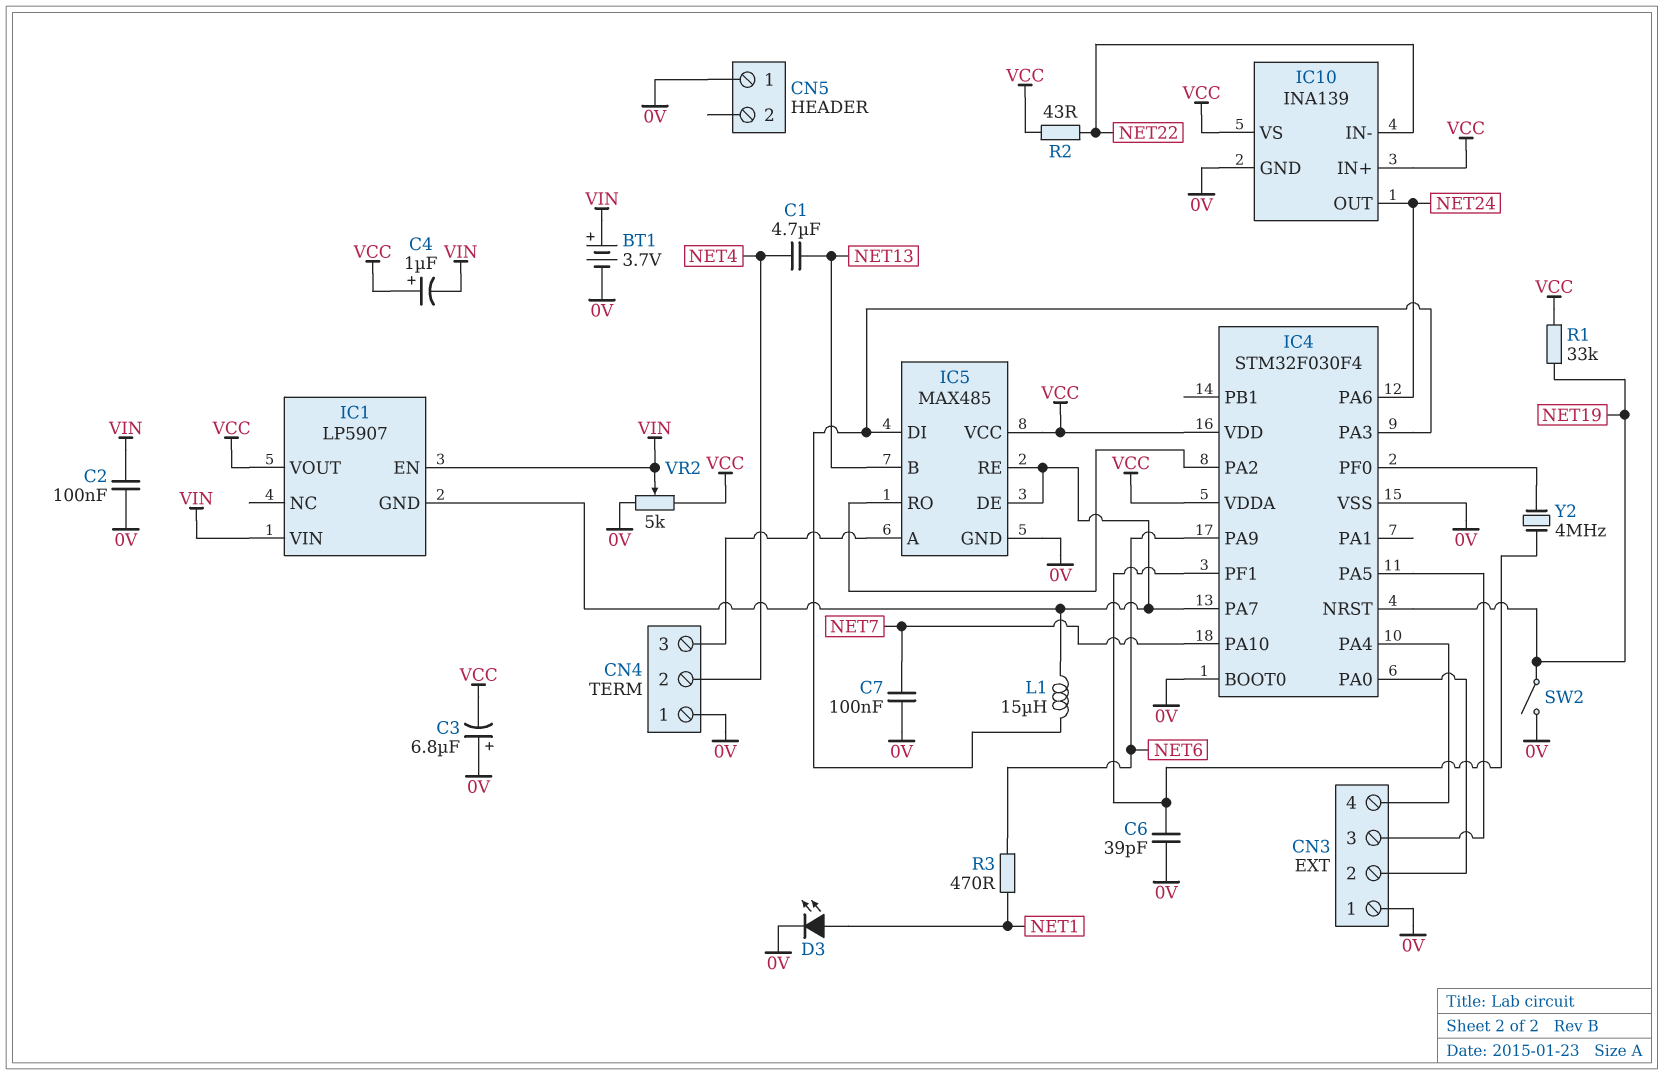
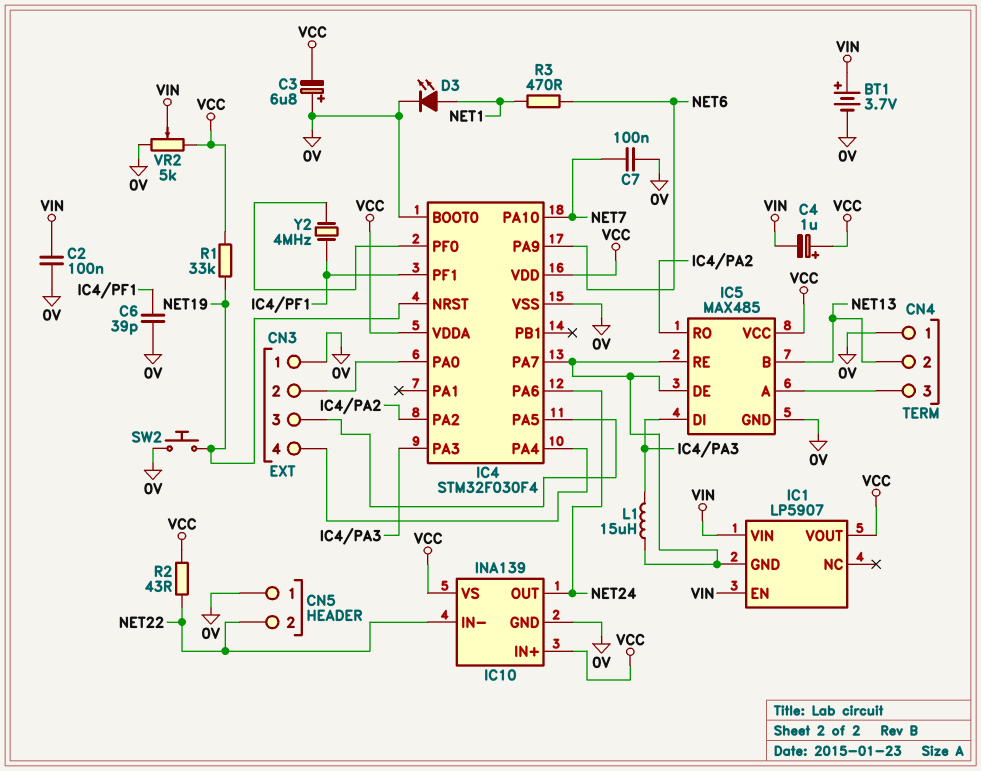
C1: 4.7uF (NET4, NET13) -> none
CN4 pin 2: NET4 -> NET13
CN5 pin 2: none -> NET22
SW2: switch (0V, NET19) -> button (0V, NET19)

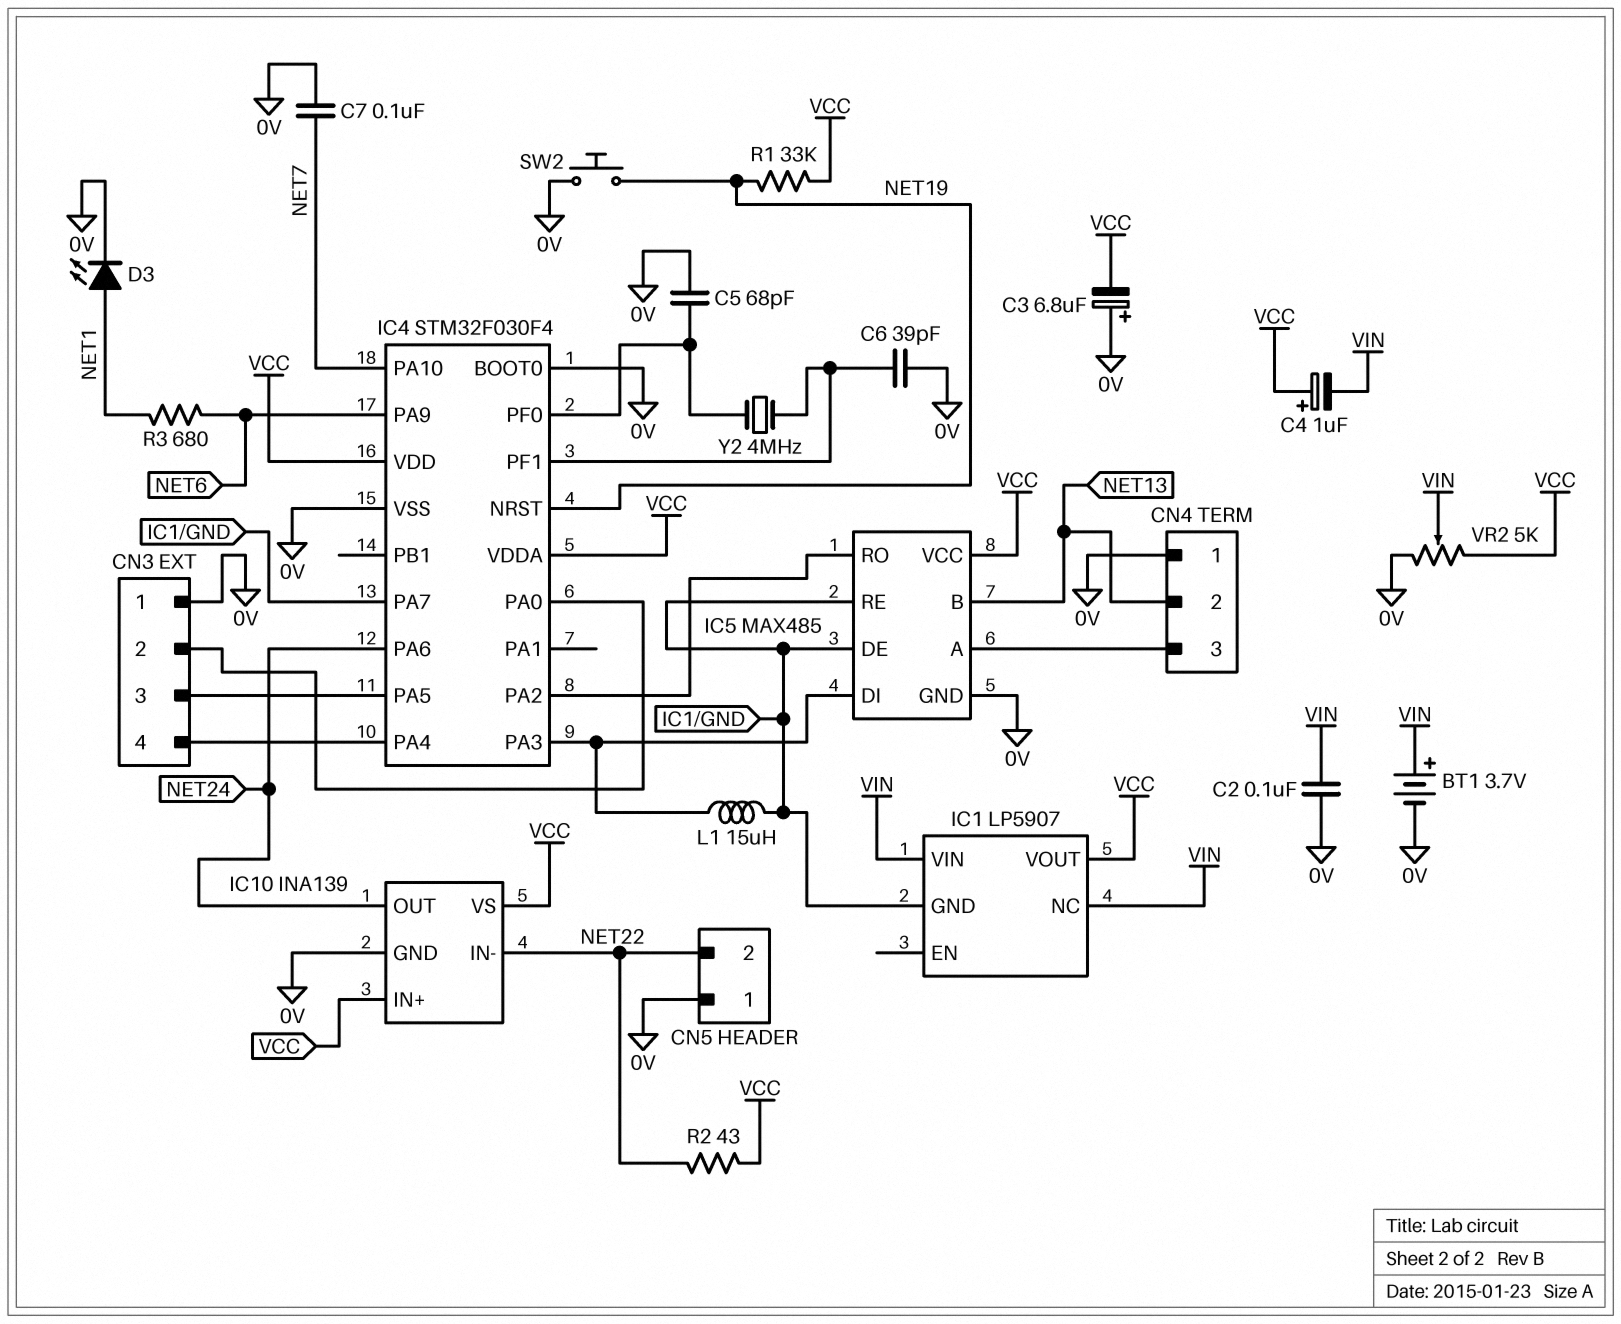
C5: none -> 68pF (0V, IC4/PF0)
IC1 pin EN: VIN -> none
IC1 pin NC: none -> VIN
R3: 470 (NET1, NET6) -> 680 (NET1, NET6)

